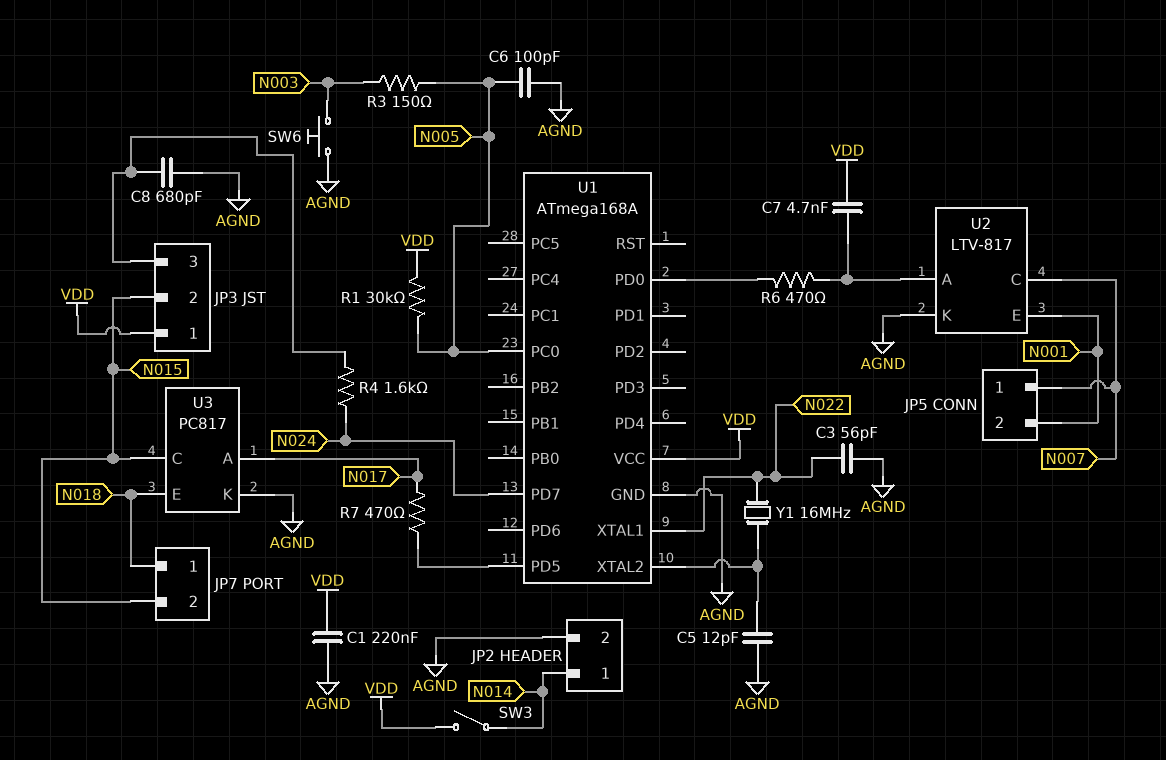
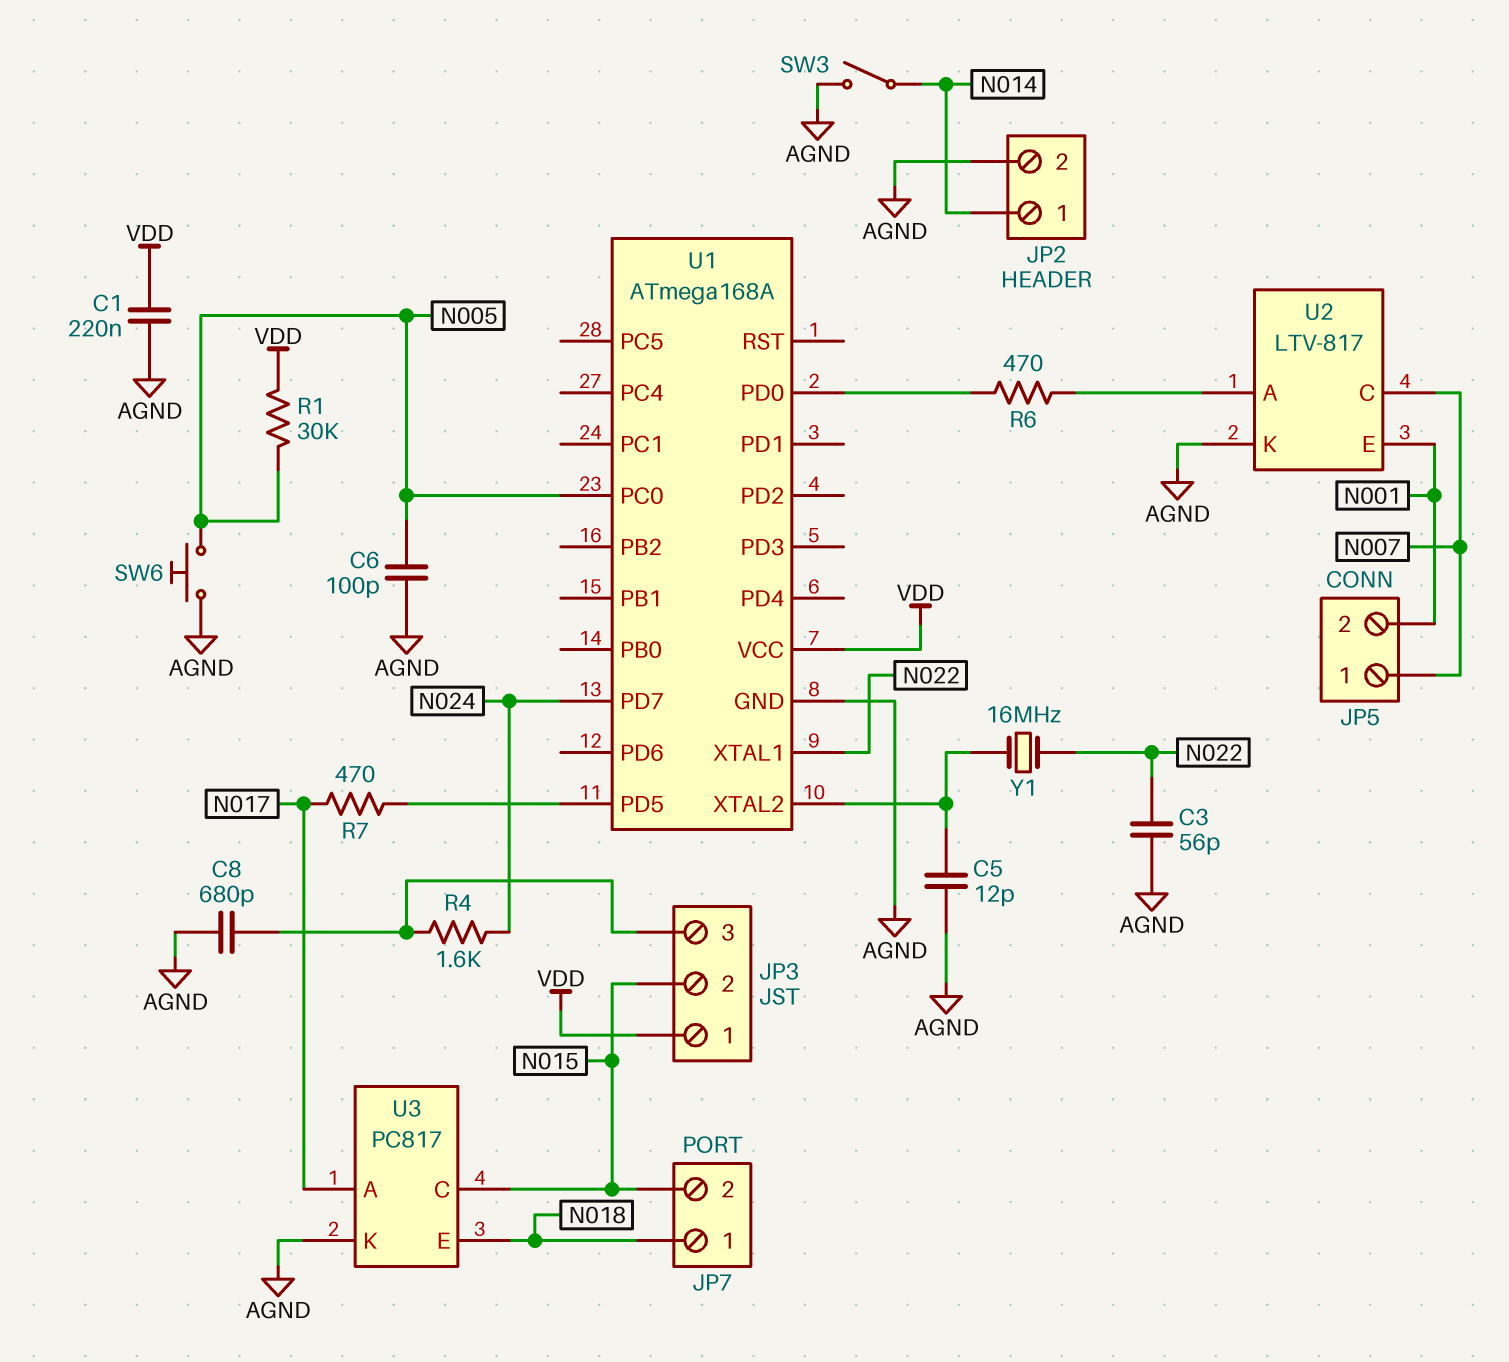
C7: 4.7nF (U2/A, VDD) -> none
R3: 150 (N003, N005) -> none
SW3: switch (N014, VDD) -> switch (AGND, N014)
SW6: button (AGND, N003) -> button (AGND, N005)

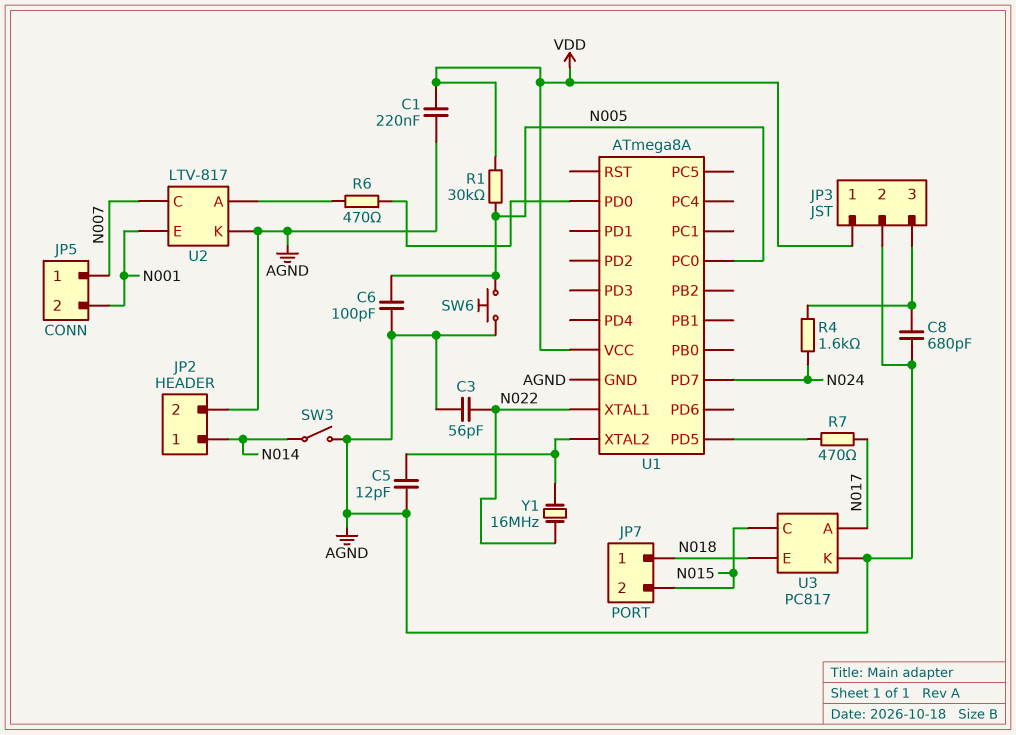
JP3 pin 2: N015 -> AGND
U1: ATmega168A -> ATmega8A

